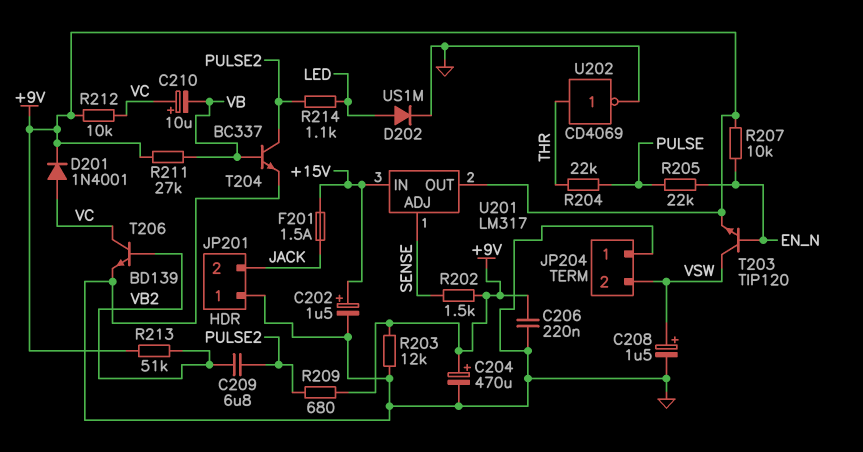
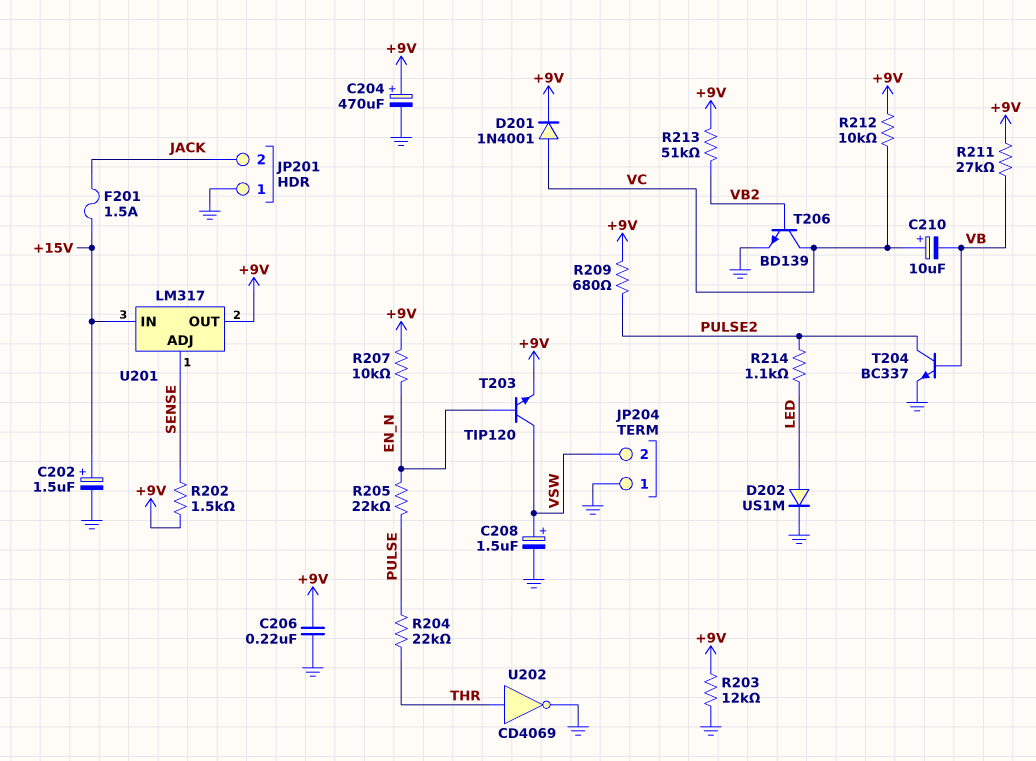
C209: 6.8uF (PULSE2, VB2) -> none

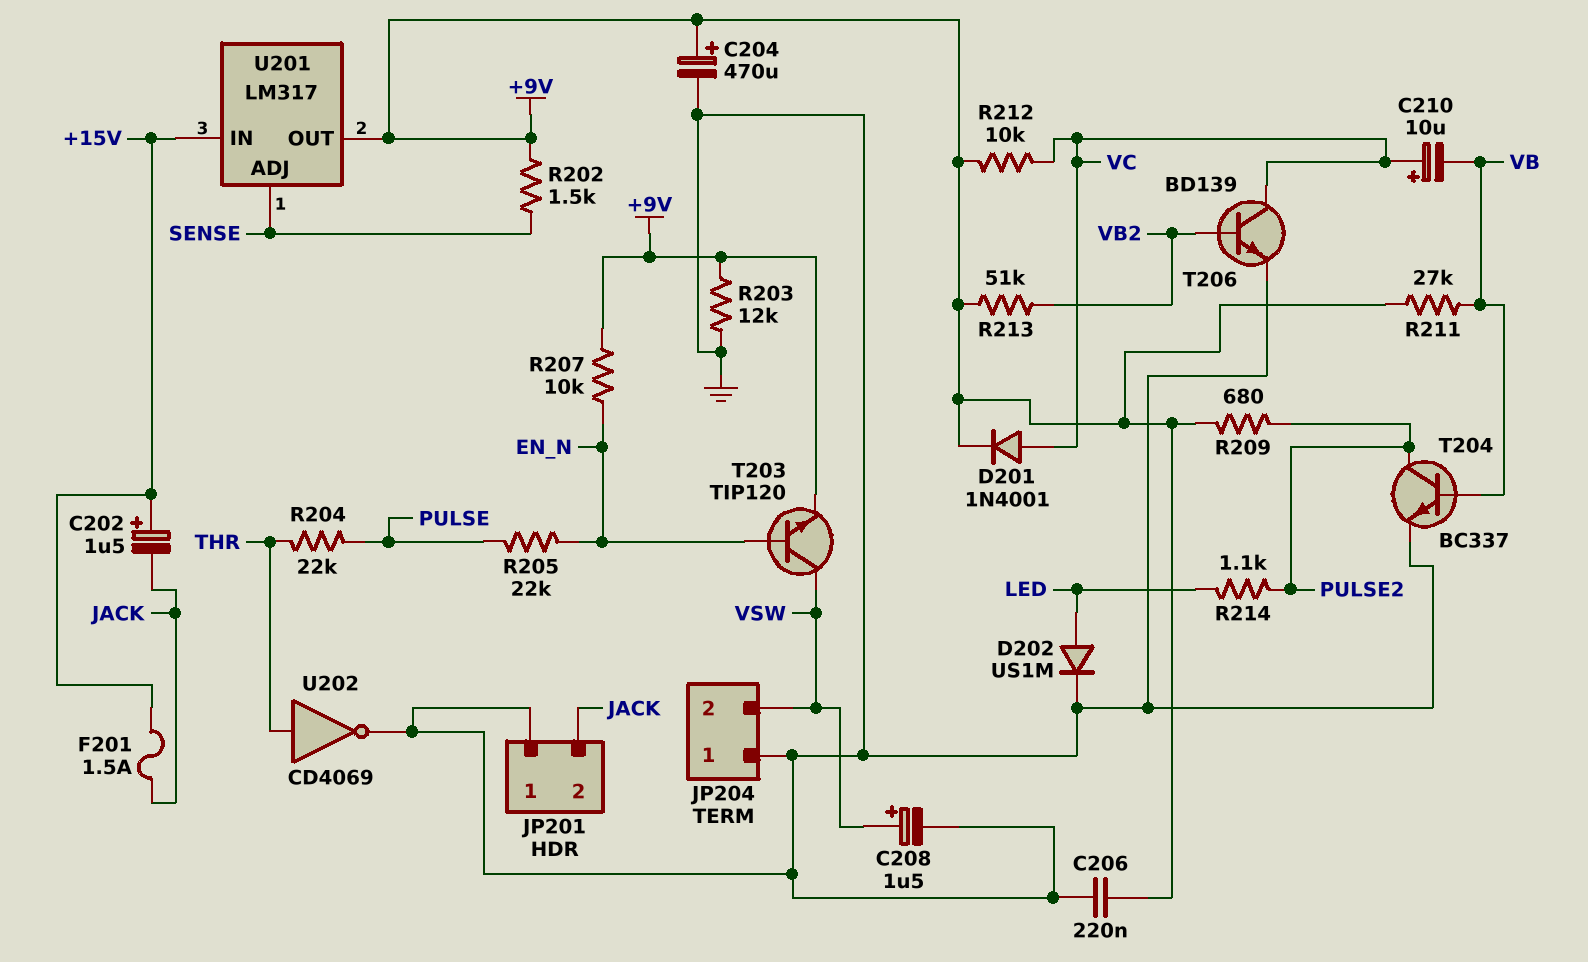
C202: 1.5uF (plus +15V, minus GND) -> 1.5uF (plus +15V, minus JACK)

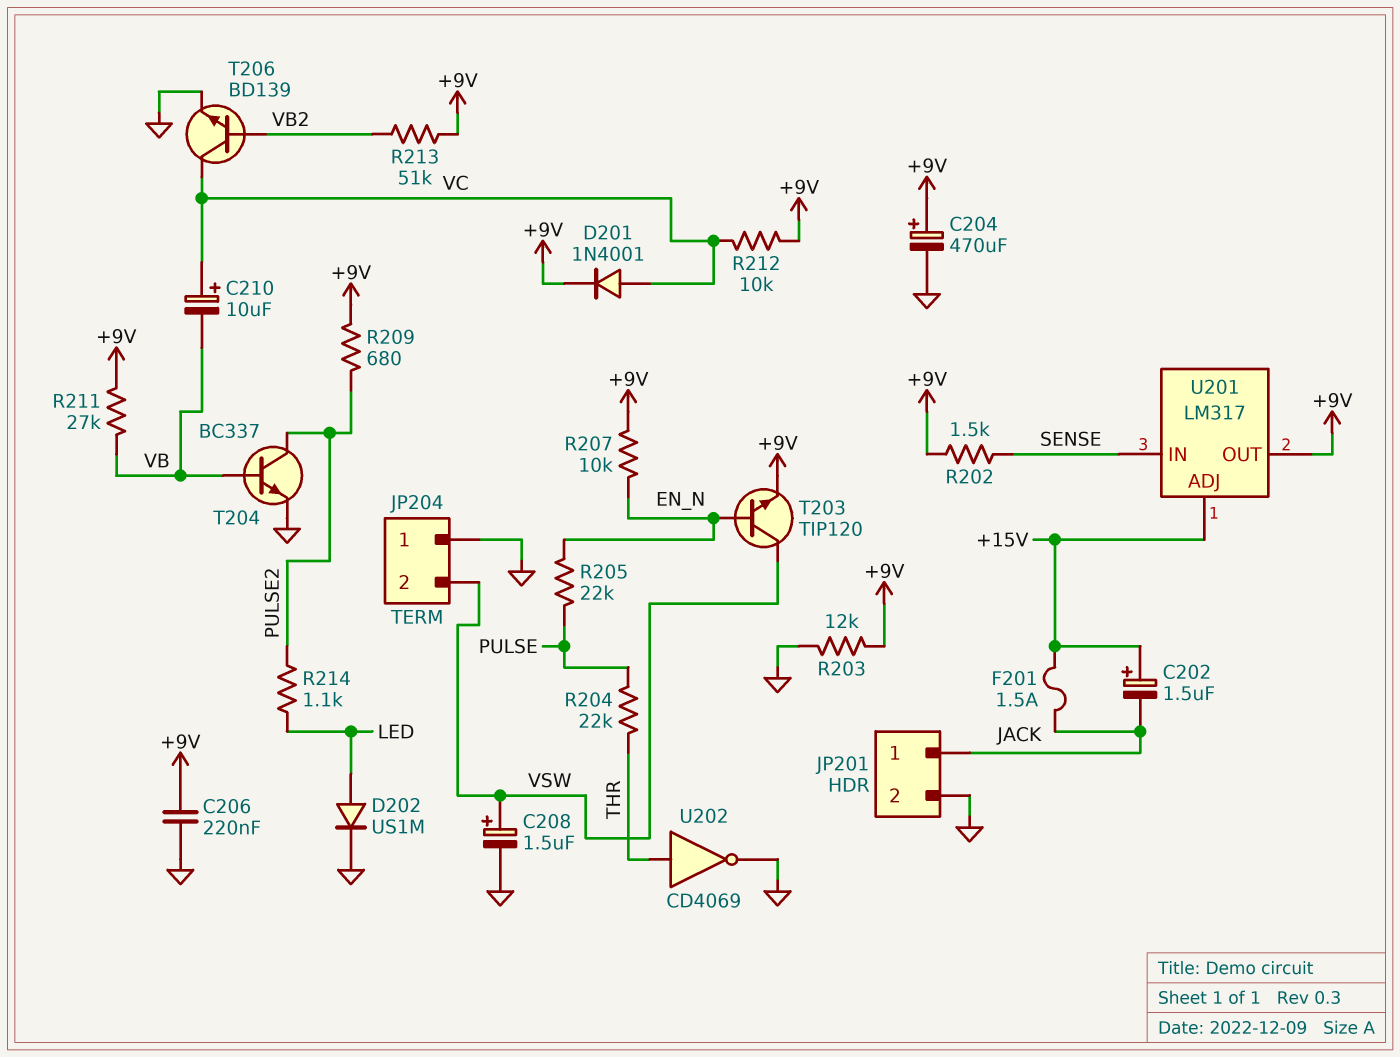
JP201 pin 1: GND -> JACK
JP201 pin 2: JACK -> GND
U201 pin ADJ: SENSE -> +15V
U201 pin IN: +15V -> SENSE

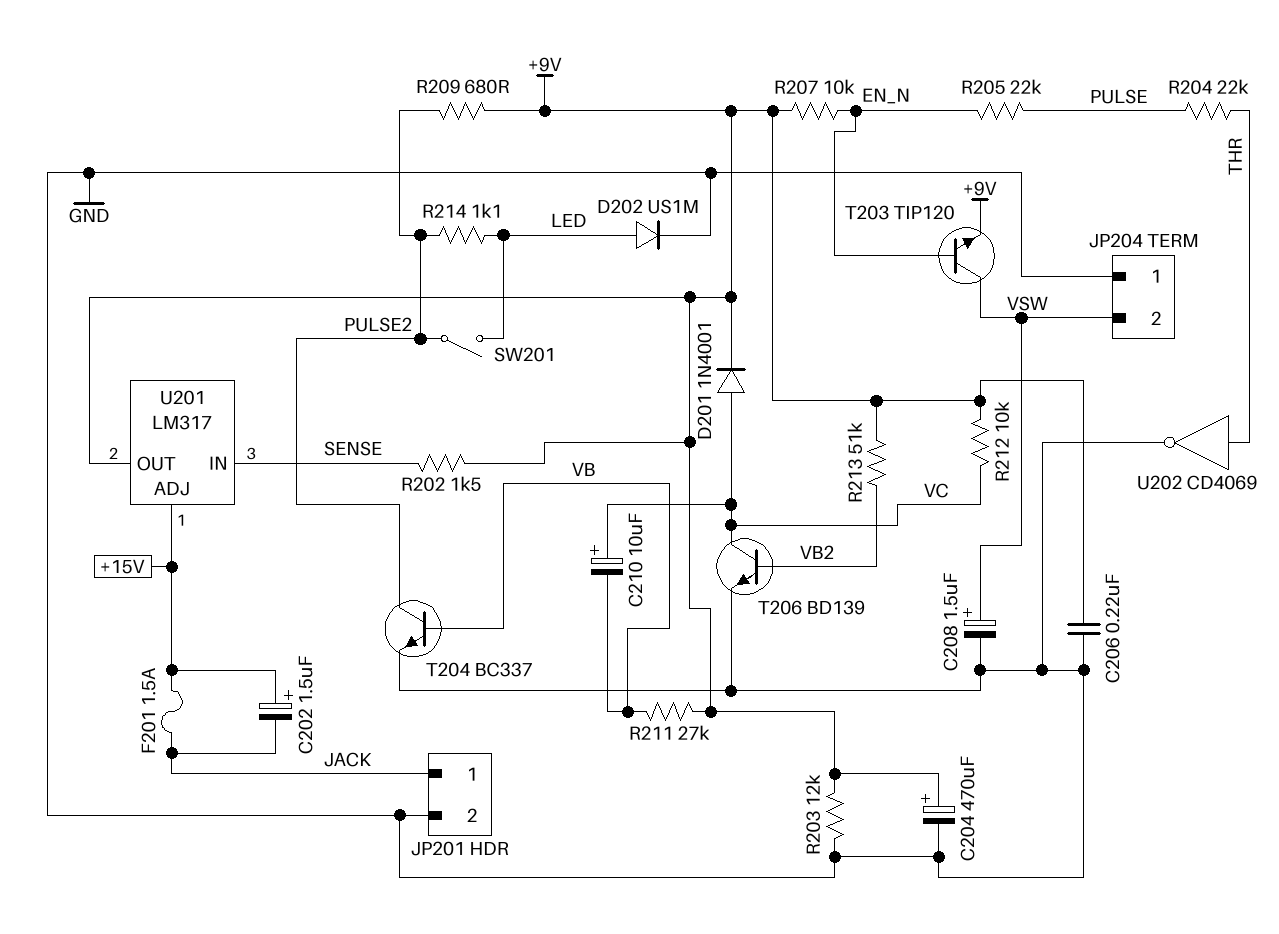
SW201: none -> switch (LED, PULSE2)

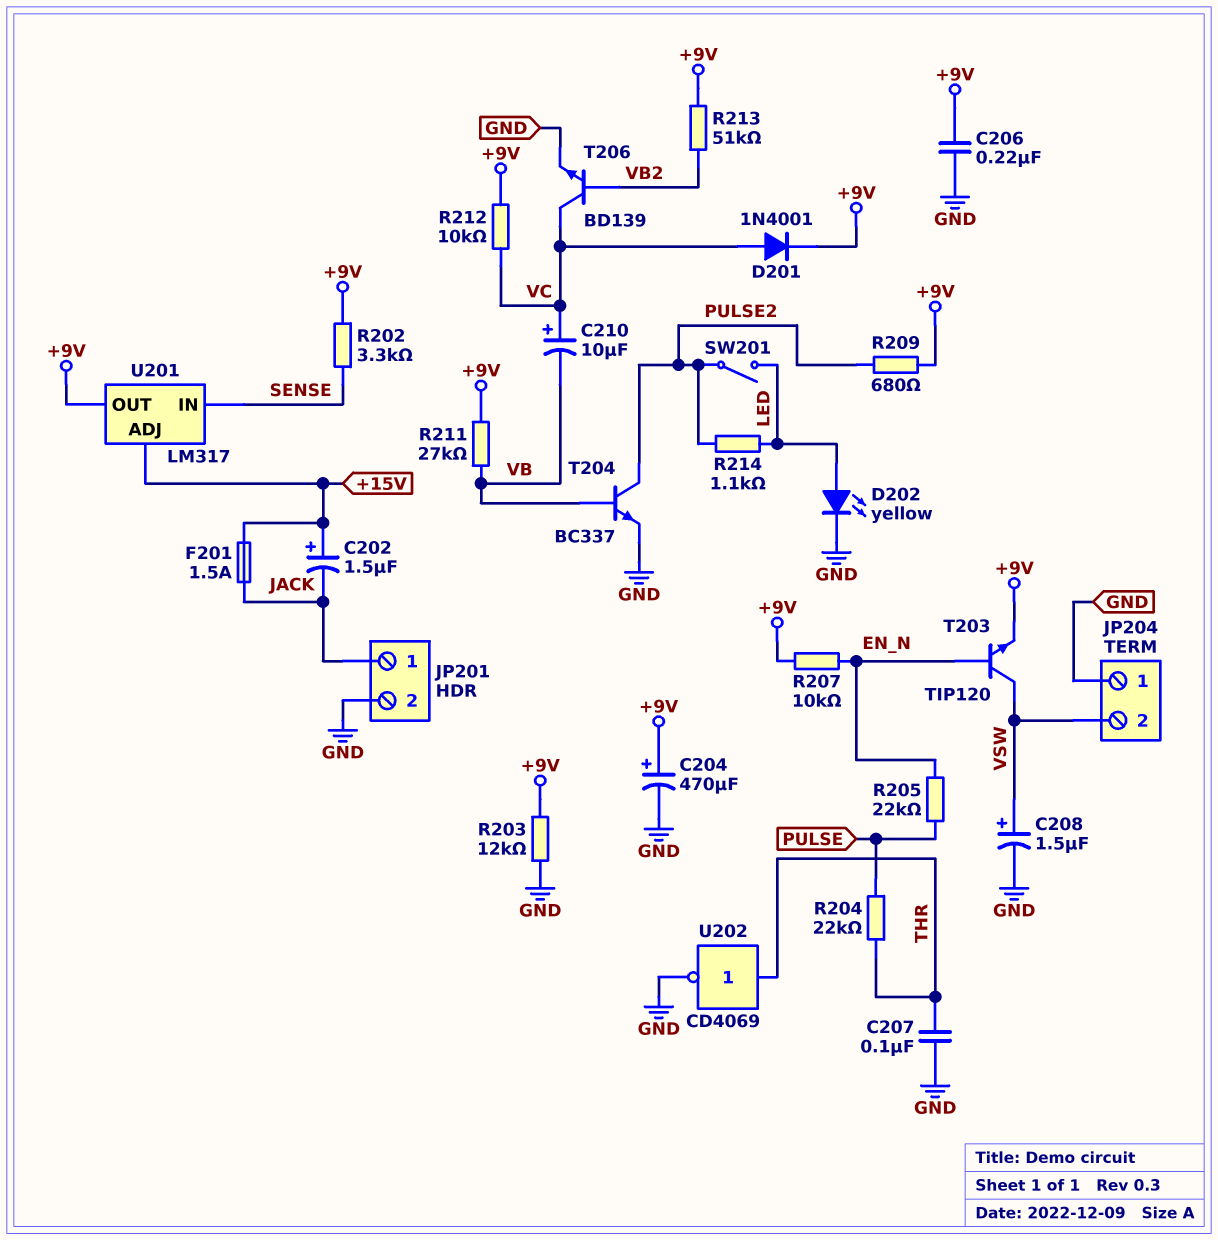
C207: none -> 100nF (GND, THR)
D202: diode US1M (A LED, K GND) -> LED yellow (A LED, K GND)
R202: 1.5k (+9V, SENSE) -> 3.3k (+9V, SENSE)

